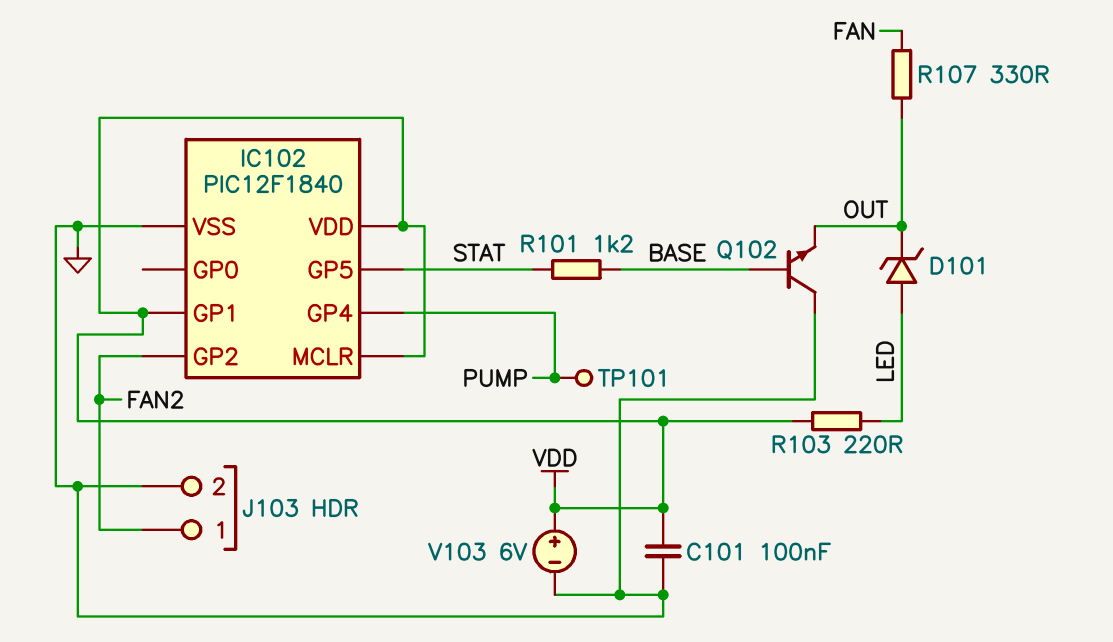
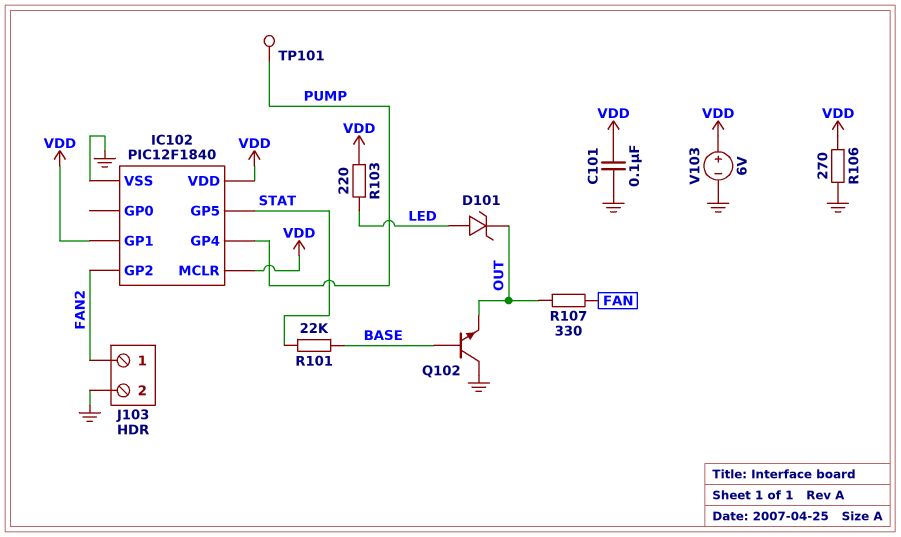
R101: 1.2k (BASE, STAT) -> 22k (BASE, STAT)
R106: none -> 270 (GND, VDD)

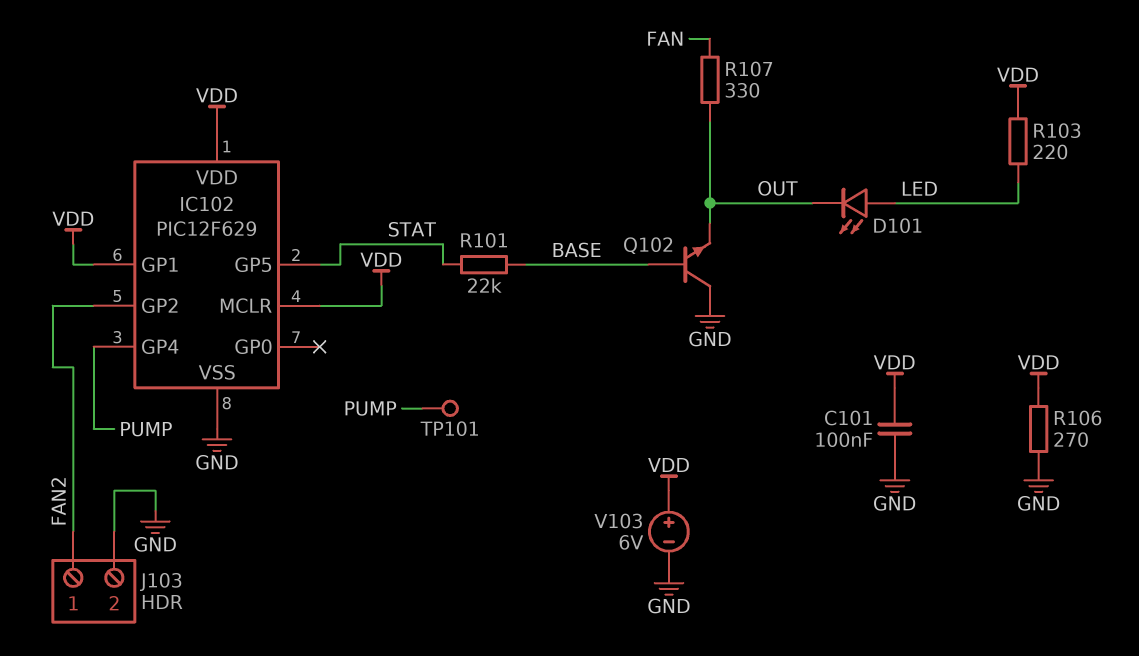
D101: zener (A LED, K OUT) -> LED (A LED, K OUT)
IC102: PIC12F1840 -> PIC12F629

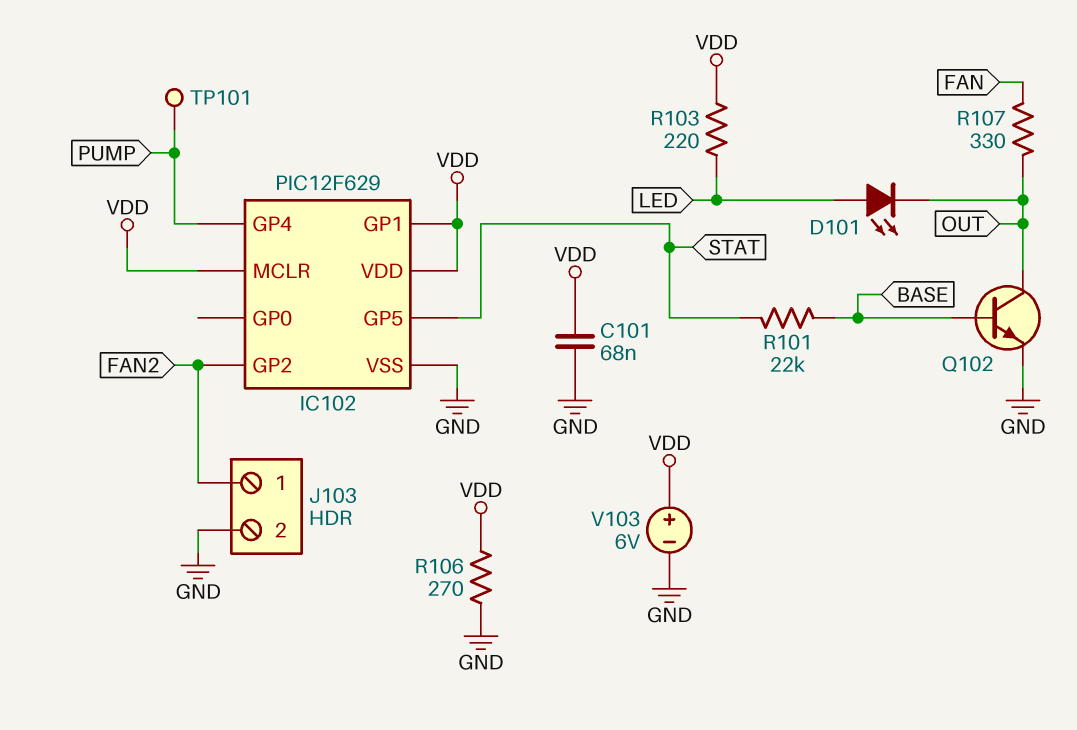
C101: 100nF (GND, VDD) -> 68nF (GND, VDD)
Q102: NPN (B BASE, C GND, E OUT) -> NPN (B BASE, C OUT, E GND)

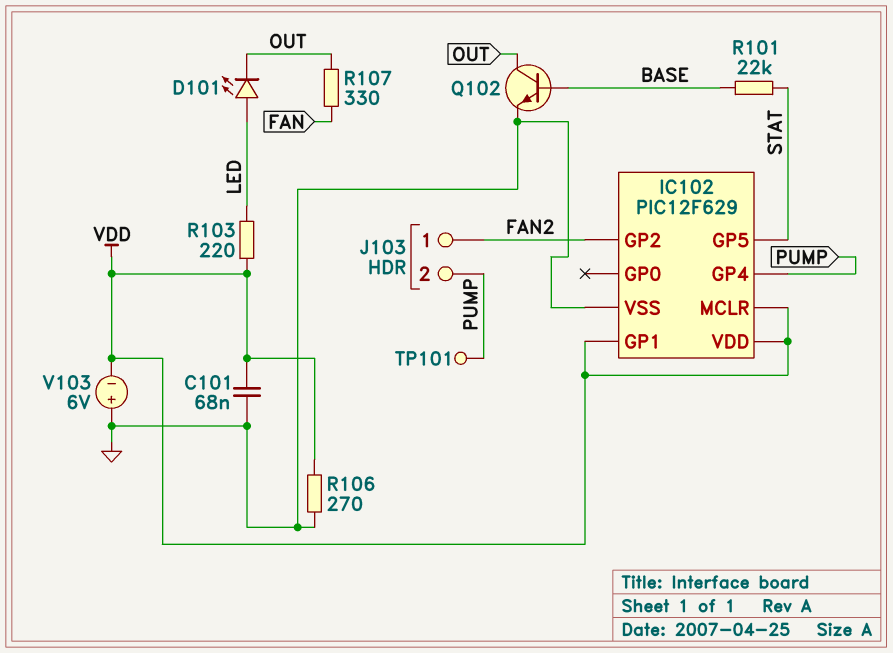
J103 pin 2: GND -> PUMP
V103: 6V (plus VDD, minus GND) -> 6V (plus GND, minus VDD)

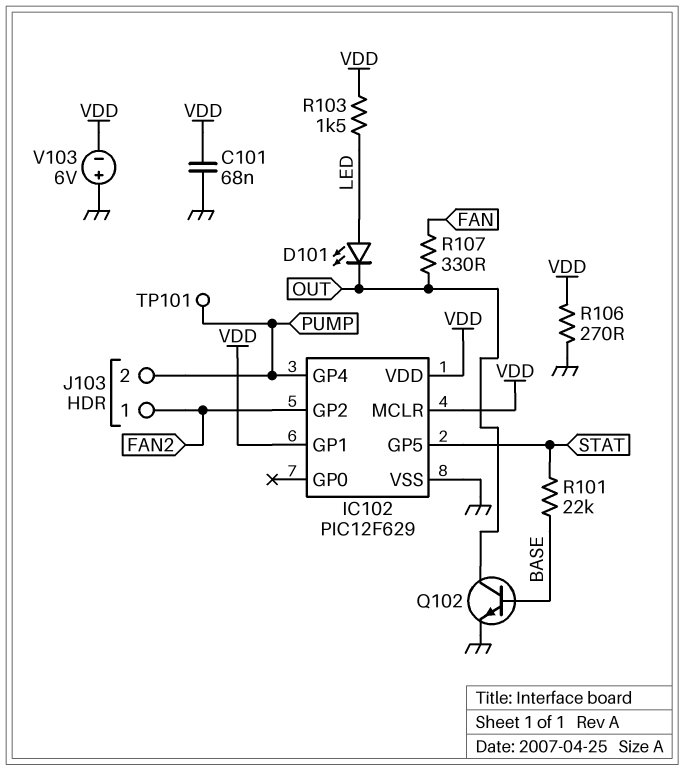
R103: 220 (LED, VDD) -> 1.5k (LED, VDD)

